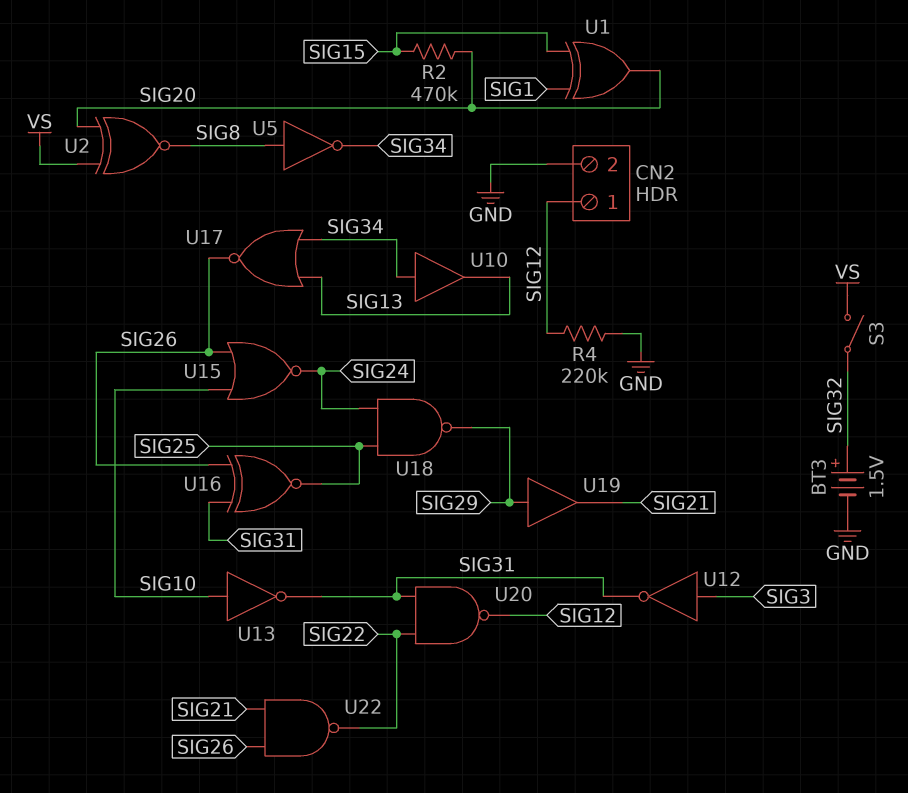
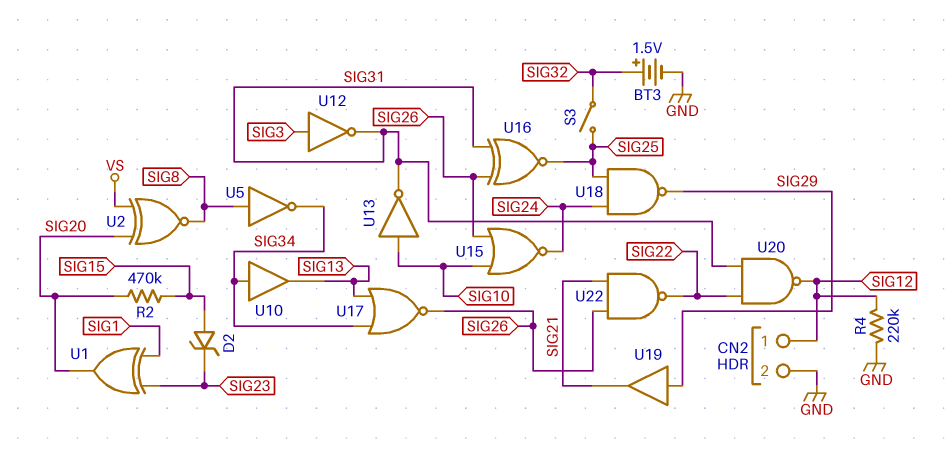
D2: none -> zener (A SIG15, K SIG23)
S3: switch (SIG32, VS) -> switch (SIG25, SIG32)
U1: XOR (in SIG1, in SIG15, out SIG20) -> XOR (in SIG1, in SIG23, out SIG20)

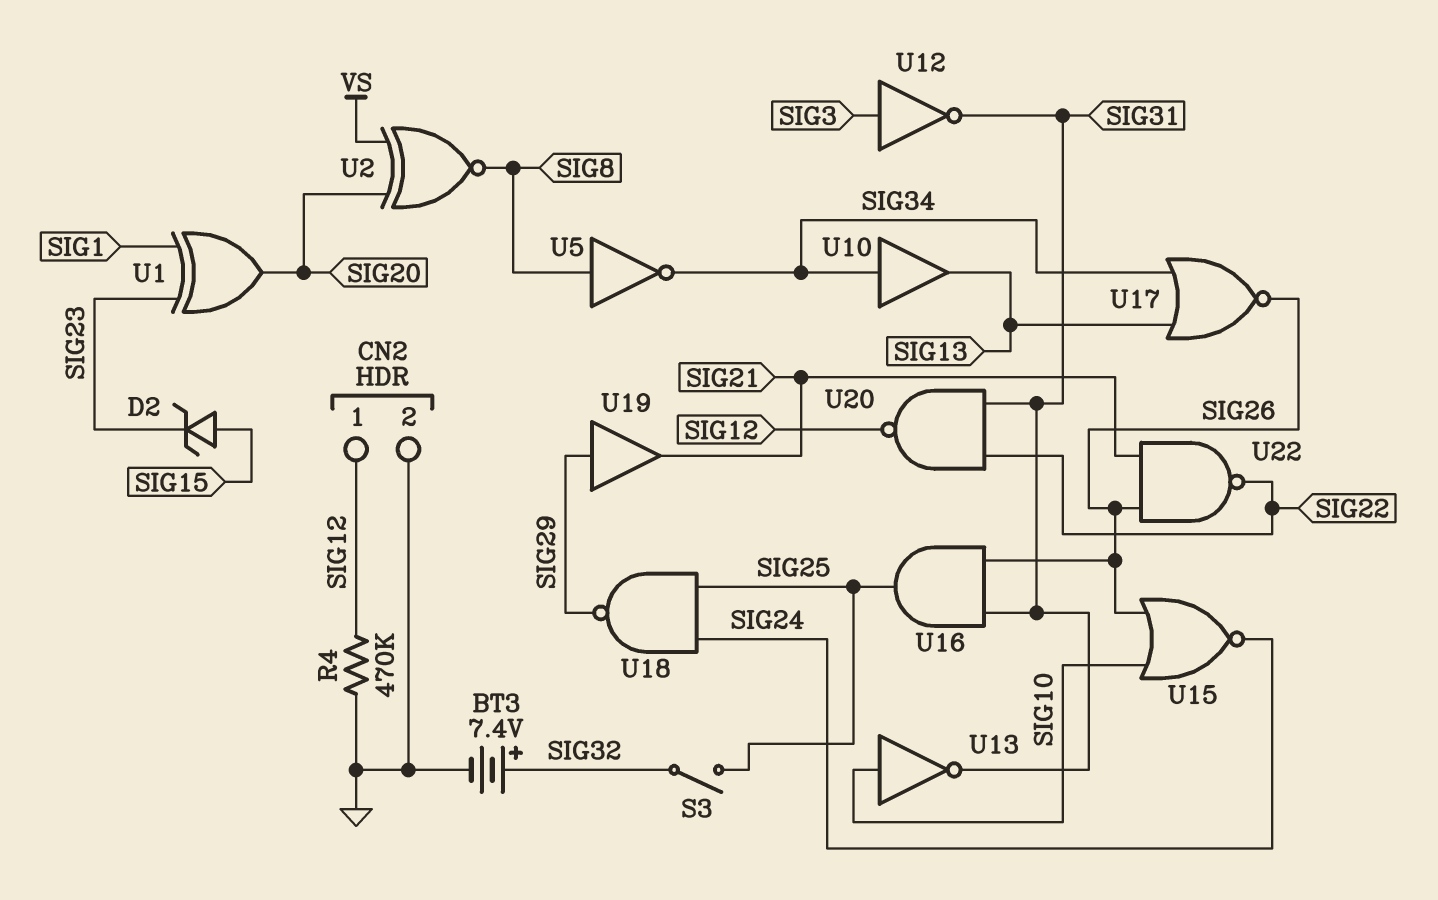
BT3: 1.5V (plus SIG32, minus GND) -> 7.4V (plus SIG32, minus GND)
R2: 470k (SIG15, SIG20) -> none
R4: 220k (GND, SIG12) -> 470k (GND, SIG12)
U16: XNOR (in SIG26, in SIG31, out SIG25) -> AND (in SIG26, in SIG31, out SIG25)

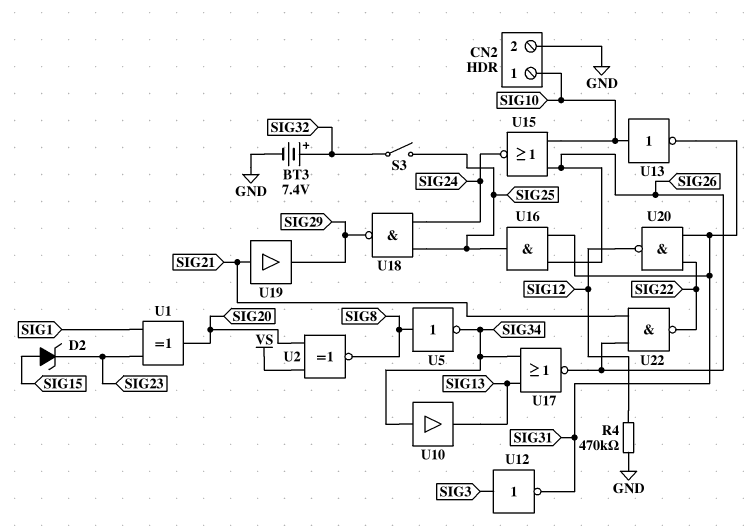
CN2 pin 1: SIG12 -> SIG10
U19: buffer (in SIG29, out SIG21) -> buffer (in SIG21, out SIG29)

